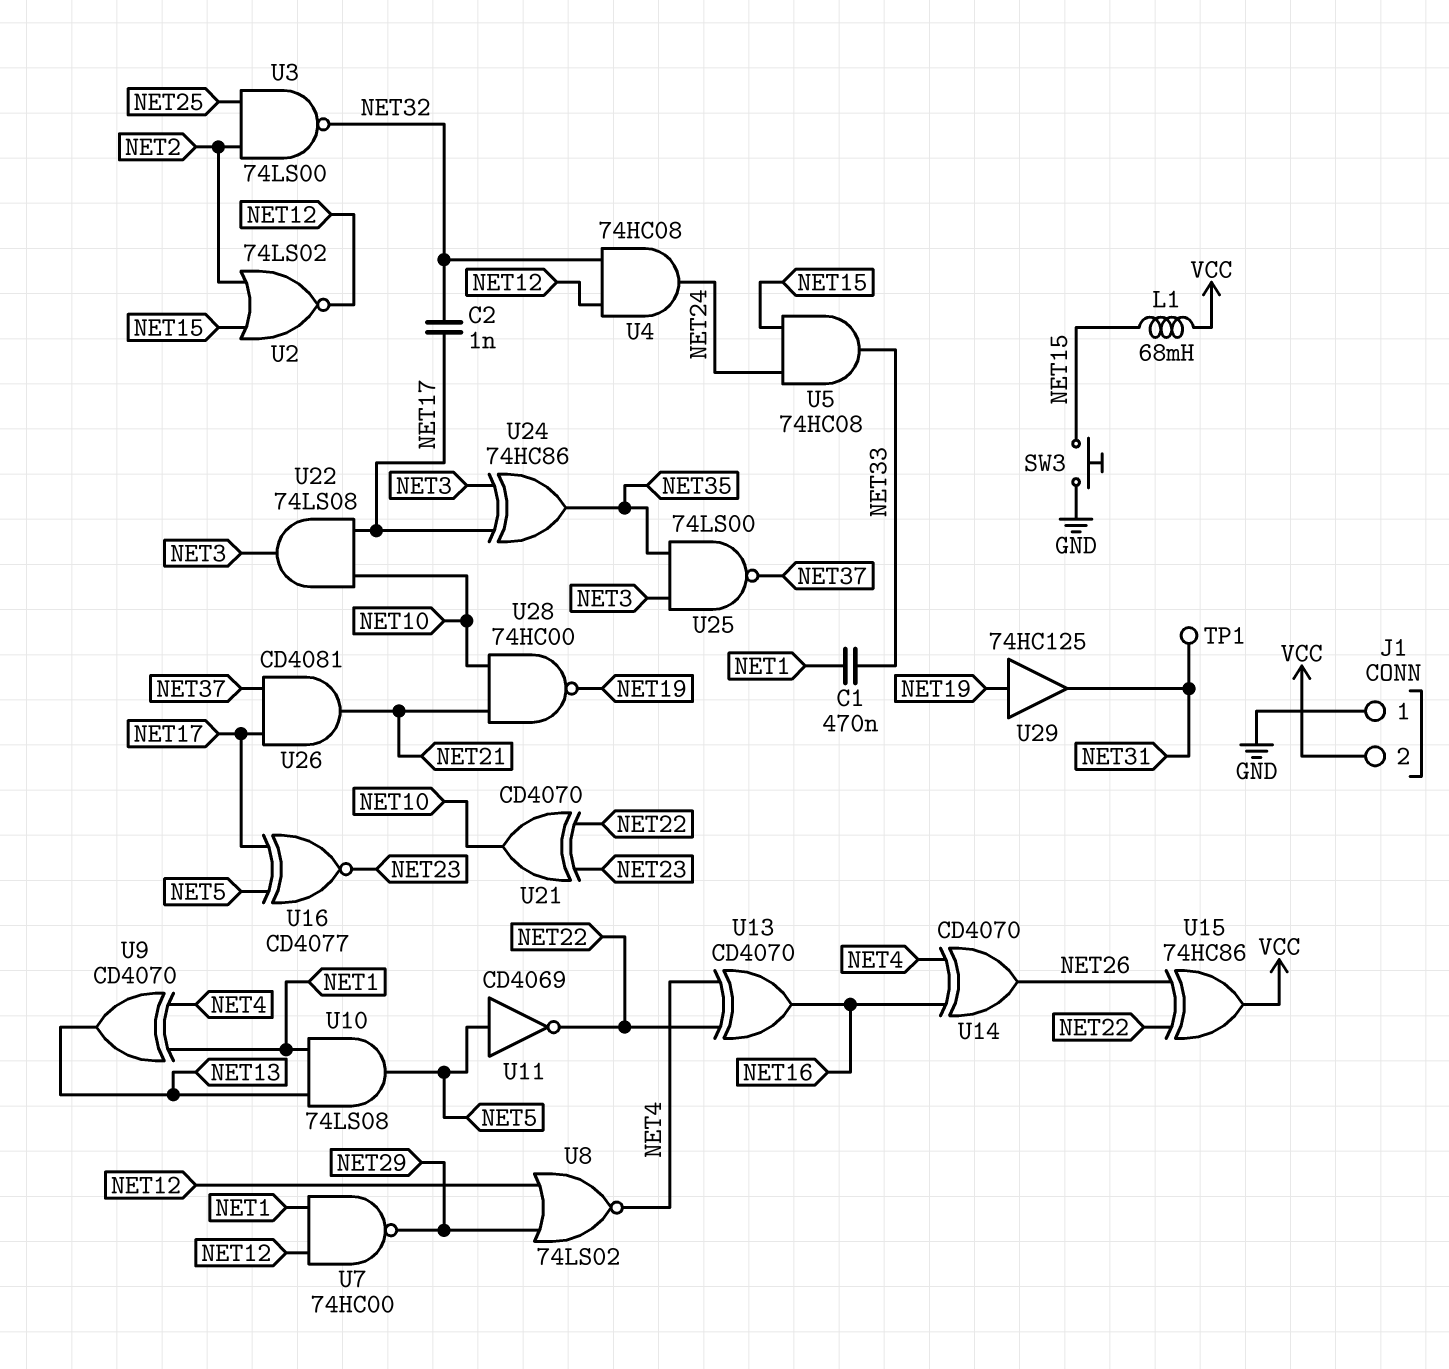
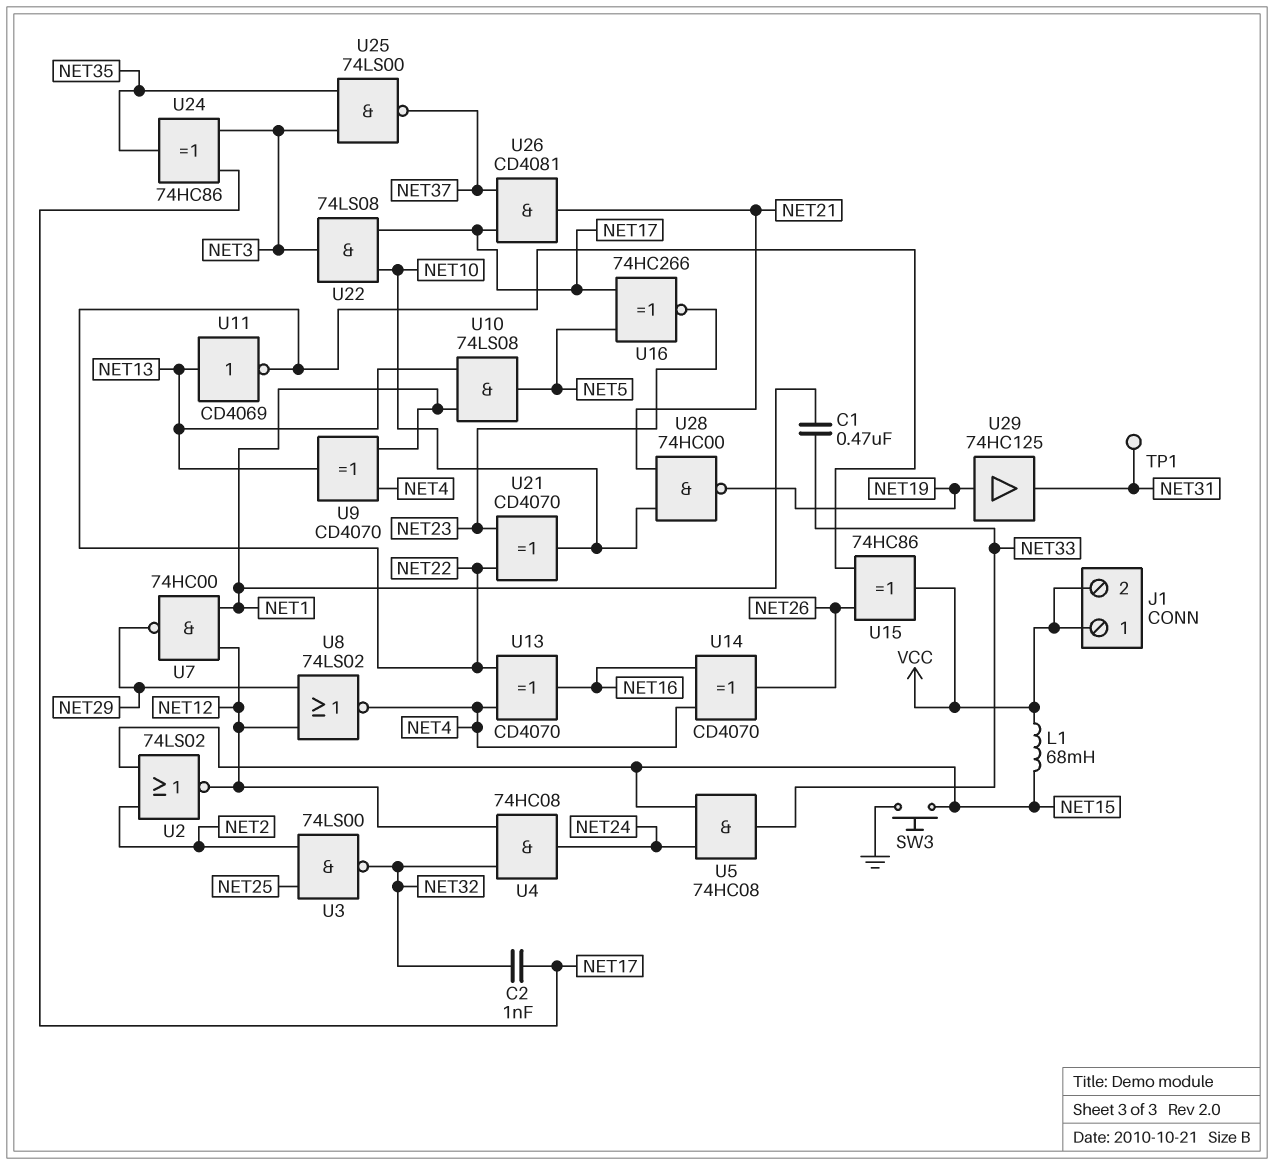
J1 pin 1: GND -> VCC
U11: NOT CD4069 (in NET5, out NET22) -> NOT CD4069 (in NET13, out NET22)
U16: XNOR CD4077 (in NET5, in NET17, out NET23) -> XNOR 74HC266 (in NET5, in NET17, out NET23)

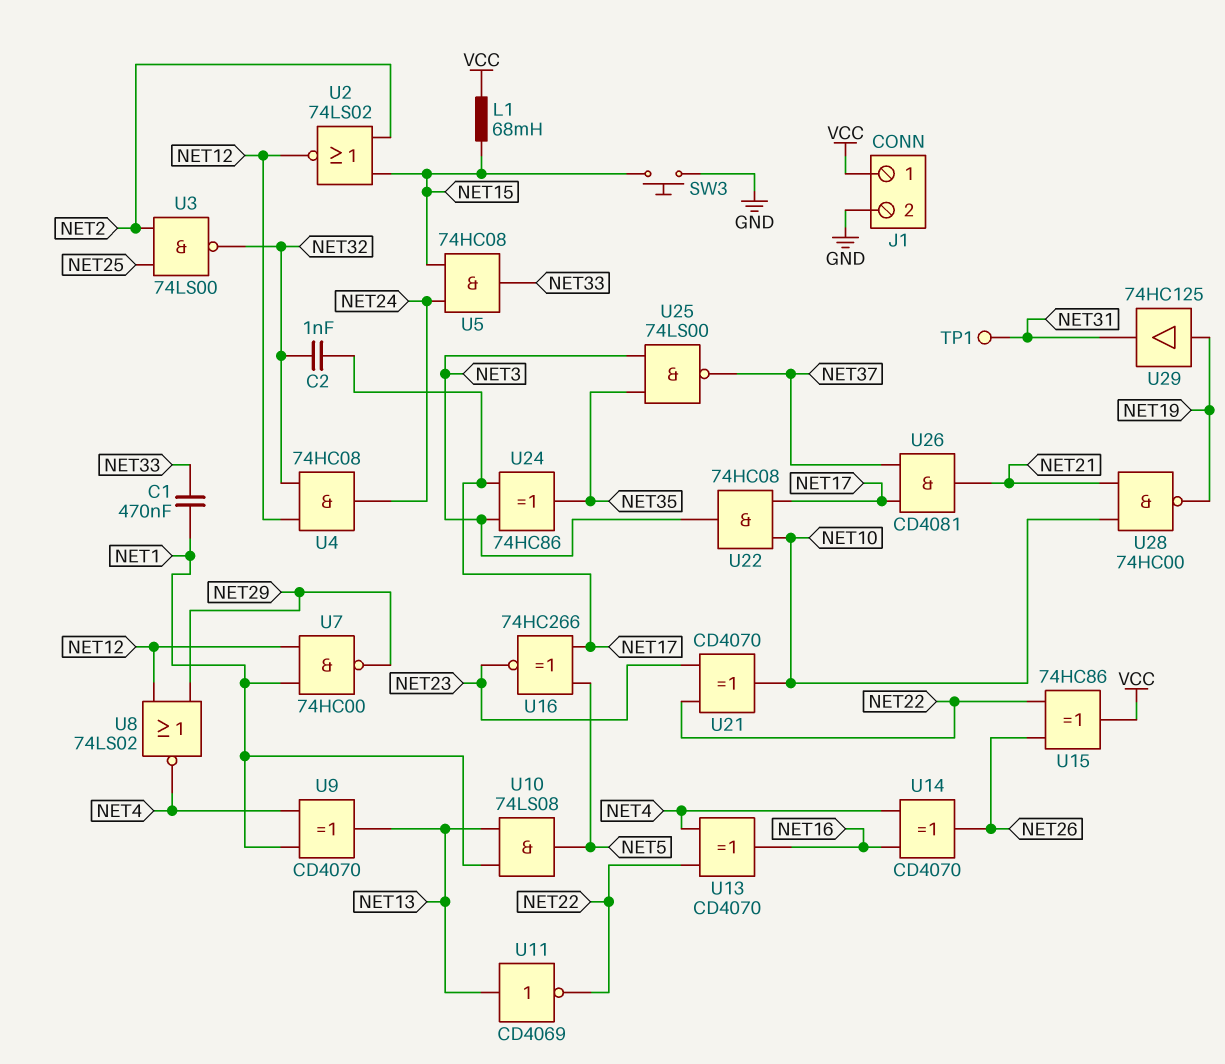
J1 pin 2: VCC -> GND
U22: AND 74LS08 (in NET10, in NET17, out NET3) -> AND 74HC08 (in NET10, in NET17, out NET3)

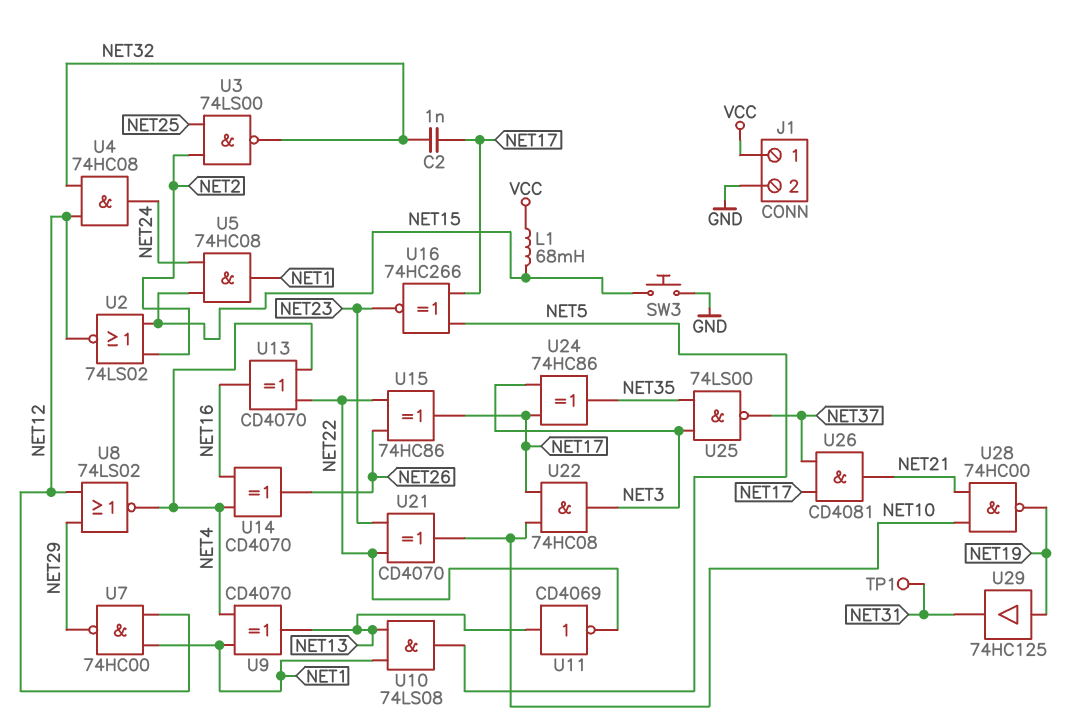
C1: 470nF (NET1, NET33) -> none
U5: AND 74HC08 (in NET15, in NET24, out NET33) -> AND 74HC08 (in NET15, in NET24, out NET1)
U15: XOR 74HC86 (in NET22, in NET26, out VCC) -> XOR 74HC86 (in NET22, in NET26, out NET17)

